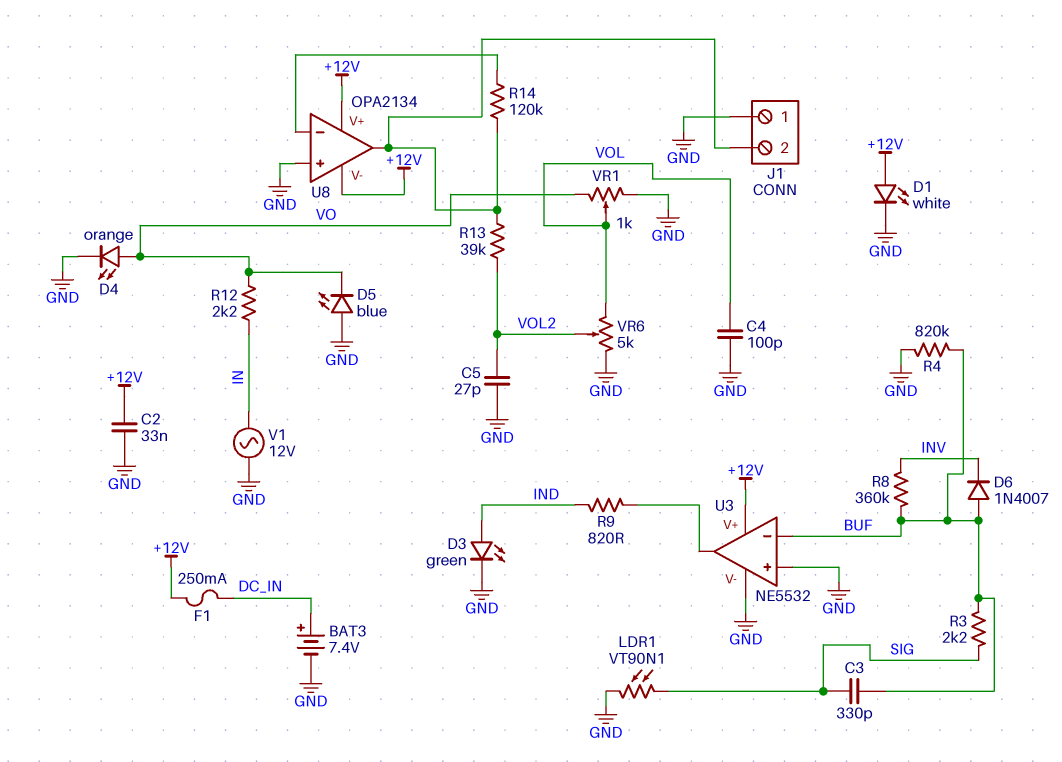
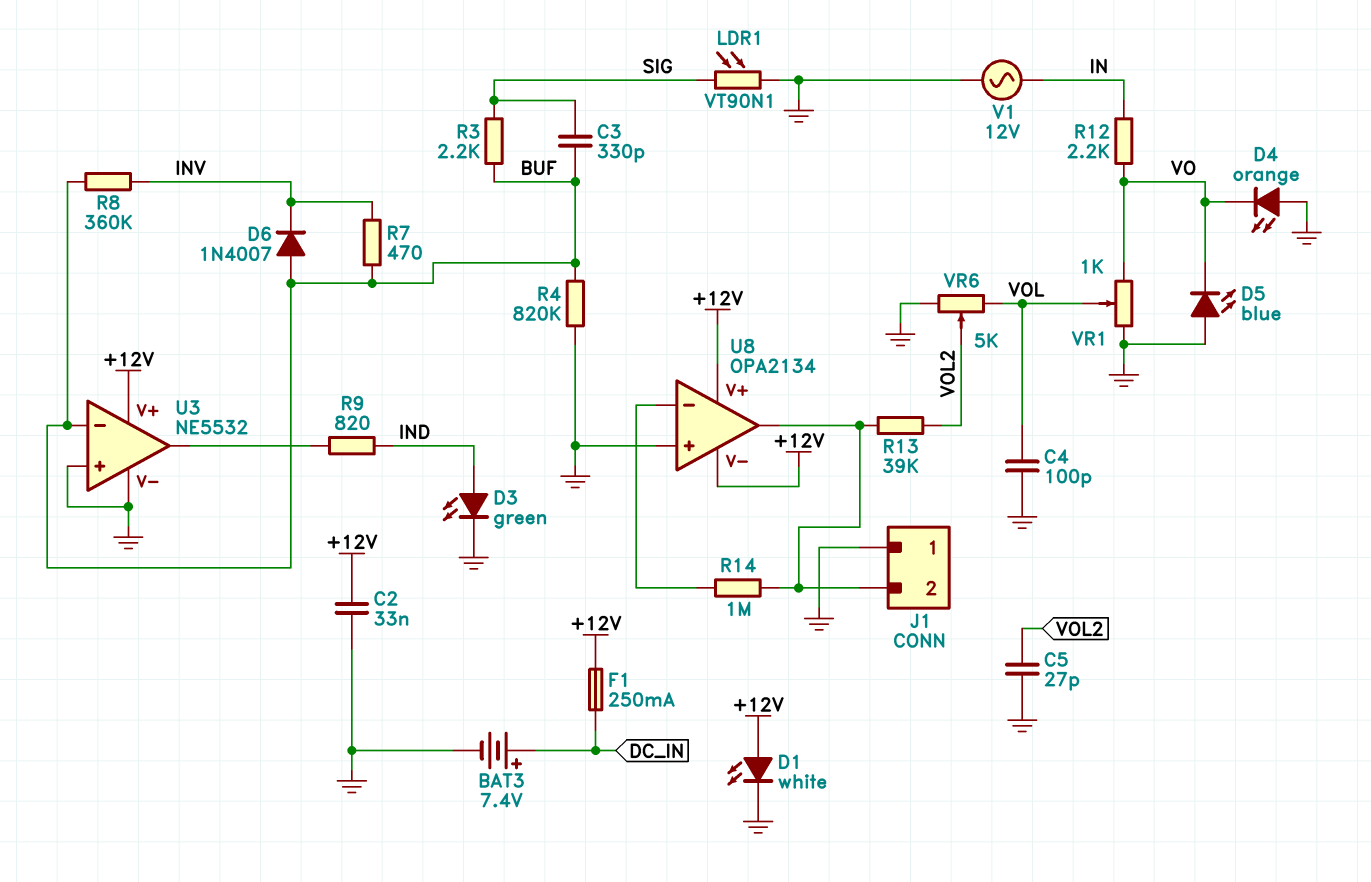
D4: LED orange (A VO, K GND) -> LED orange (A GND, K VO)
R7: none -> 470 (BUF, INV)
R14: 120k (J1/2, U8/in-) -> 1M (J1/2, U8/in-)

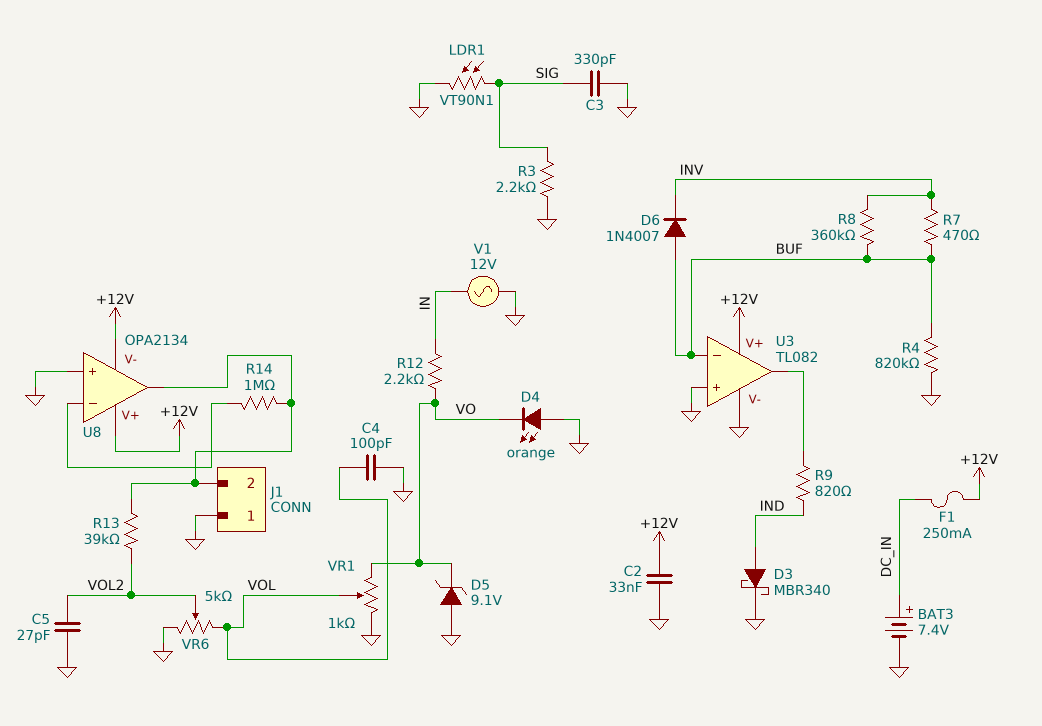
C3: 330pF (BUF, SIG) -> 330pF (GND, SIG)
D1: LED white (A +12V, K GND) -> none
D3: LED green (A IND, K GND) -> schottky MBR340 (A IND, K GND)
D5: LED blue (A GND, K VO) -> zener 9.1V (A GND, K VO)
R3: 2.2k (BUF, SIG) -> 2.2k (GND, SIG)
U3: NE5532 -> TL082

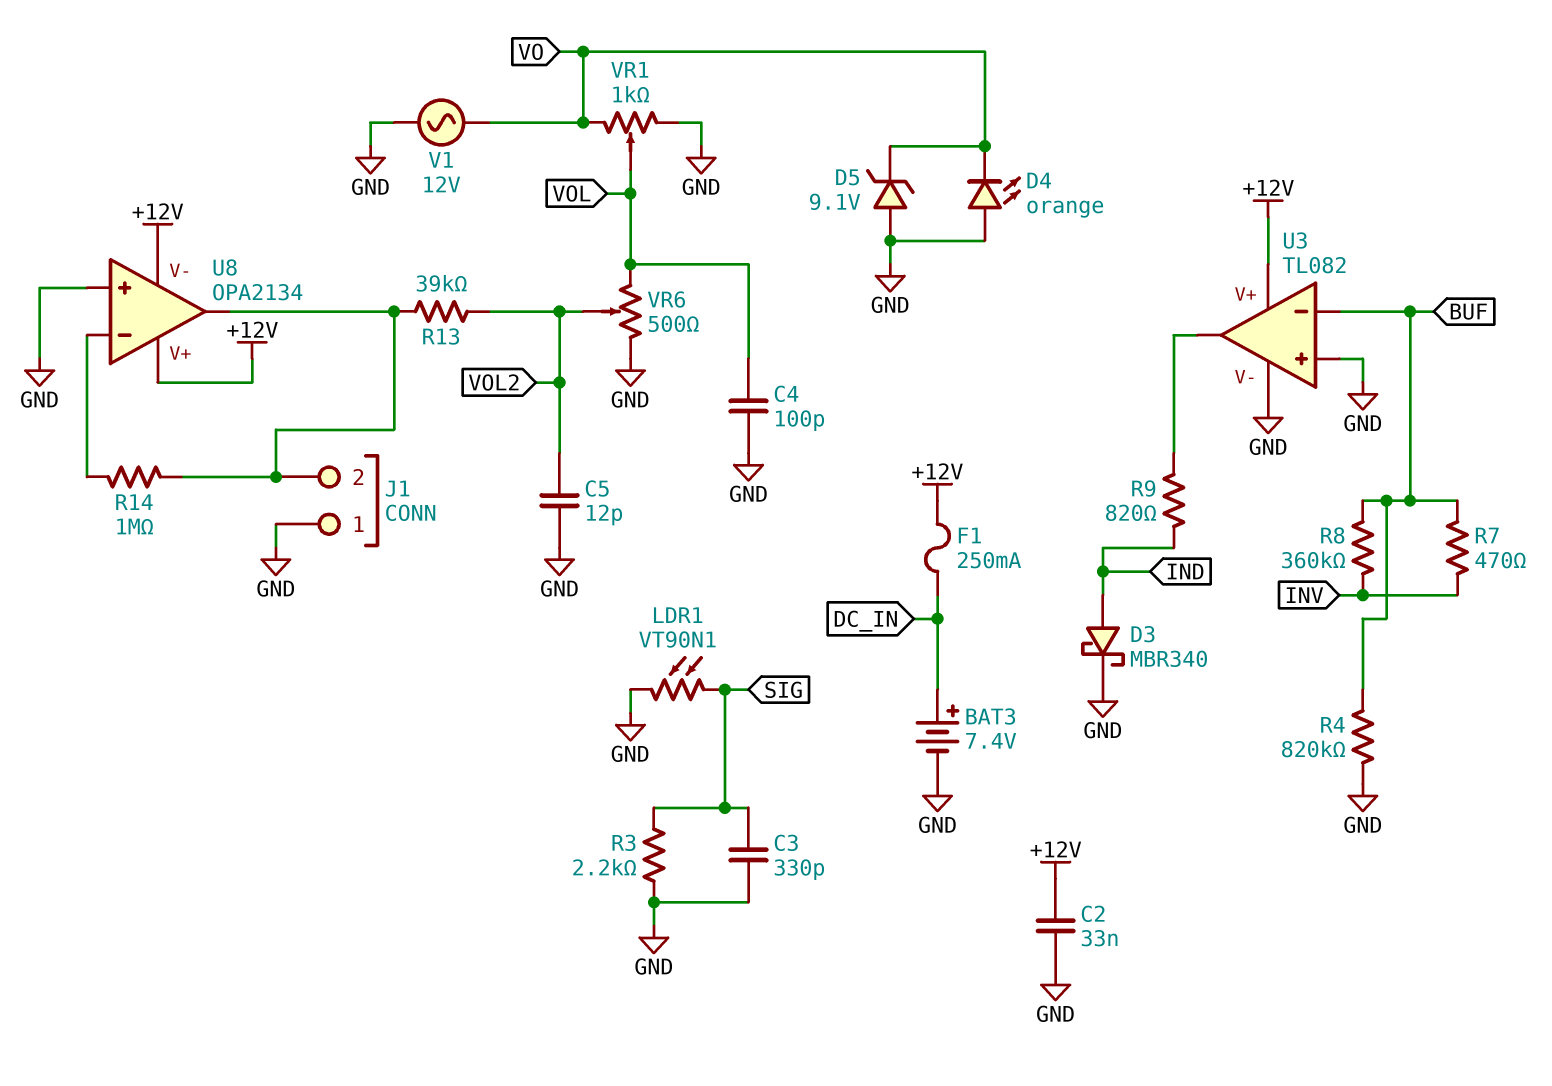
C5: 27pF (GND, VOL2) -> 12pF (GND, VOL2)
D6: diode 1N4007 (A BUF, K INV) -> none
R12: 2.2k (IN, VO) -> none
V1: AC 12V (GND, IN) -> AC 12V (GND, VO)
VR6: 5k (GND, VOL, wiper VOL2) -> 500 (GND, VOL, wiper VOL2)

